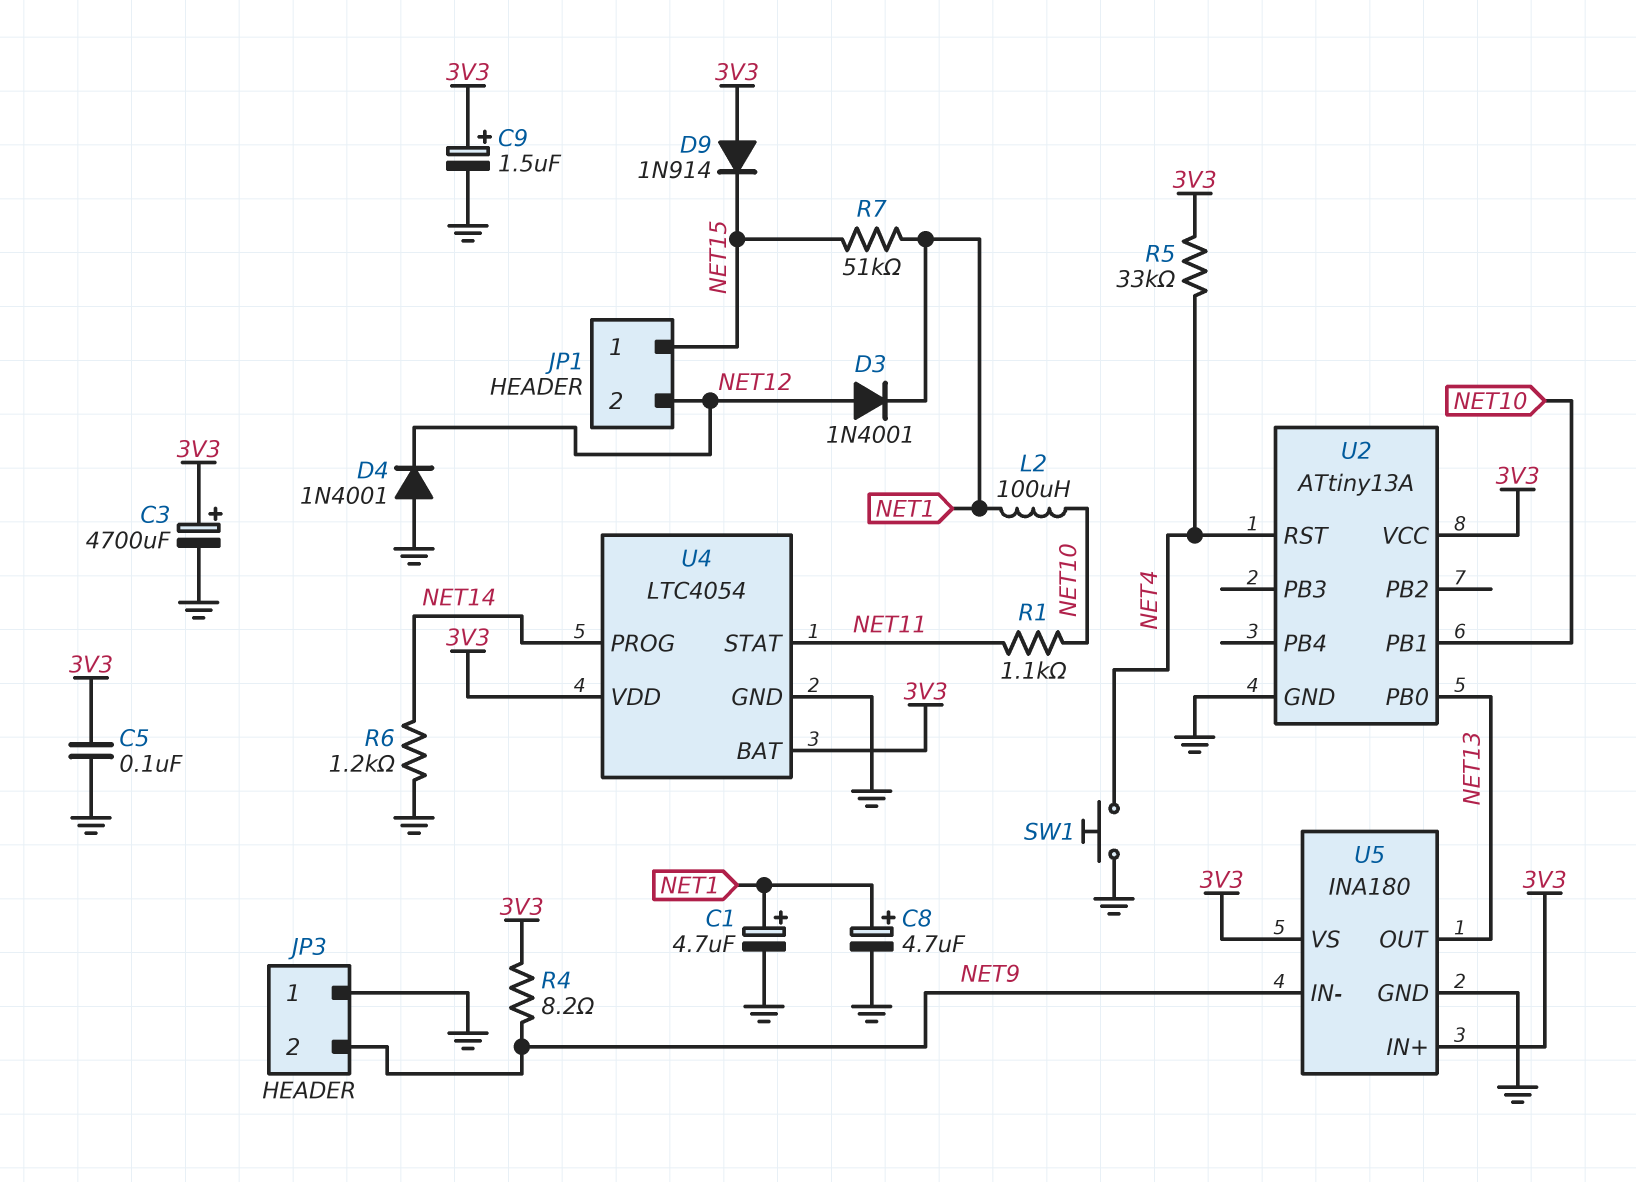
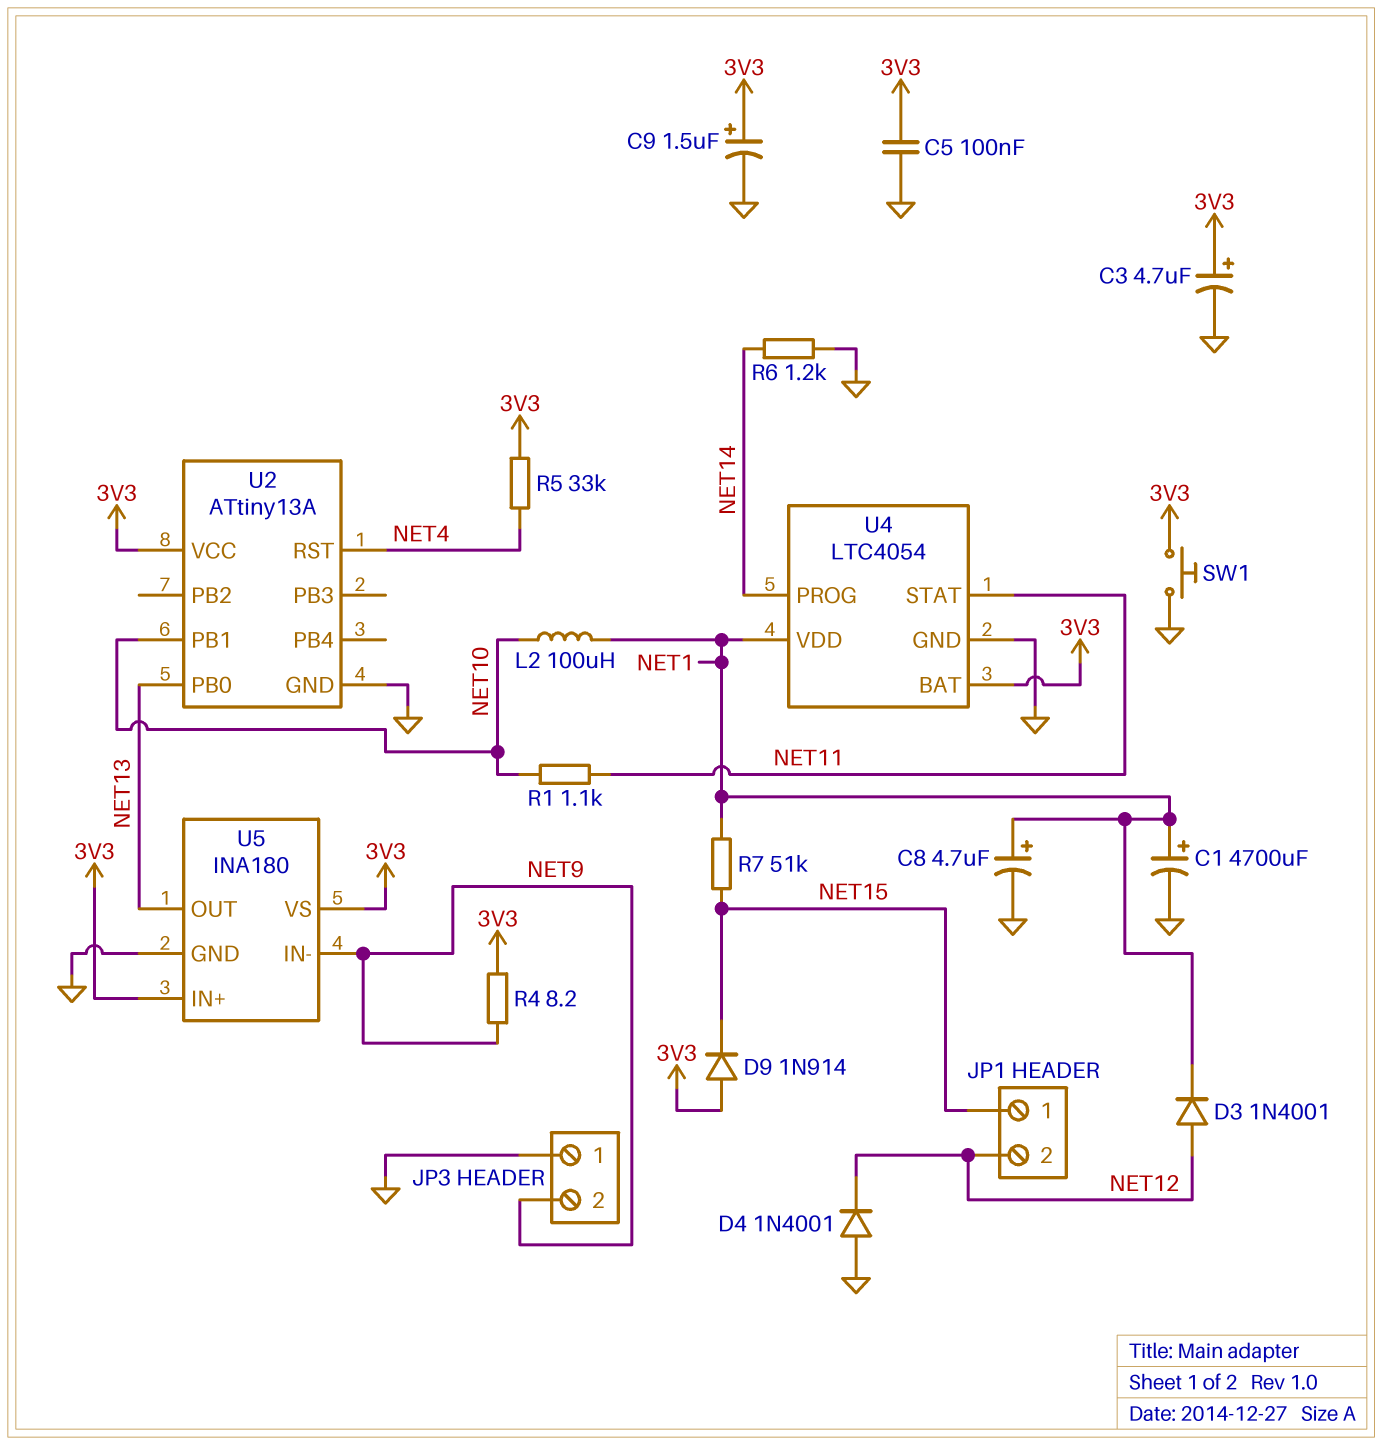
C1: 4.7uF (plus NET1, minus GND) -> 4700uF (plus NET1, minus GND)
C3: 4700uF (plus 3V3, minus GND) -> 4.7uF (plus 3V3, minus GND)
SW1: button (GND, NET4) -> button (3V3, GND)
U4 pin VDD: 3V3 -> NET1

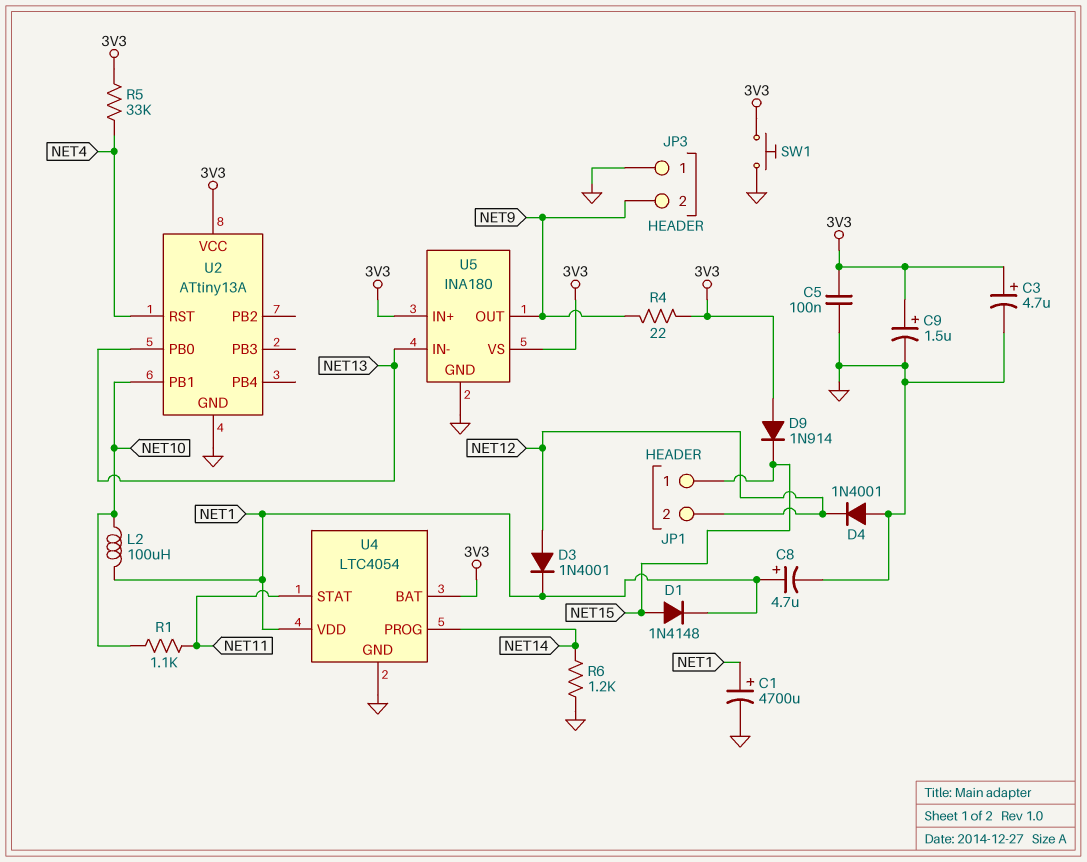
D1: none -> diode 1N4148 (A NET15, K NET1)
R4: 8.2 (3V3, NET9) -> 22 (3V3, NET9)
R7: 51k (NET1, NET15) -> none
U5 pin IN-: NET9 -> NET13
U5 pin OUT: NET13 -> NET9

